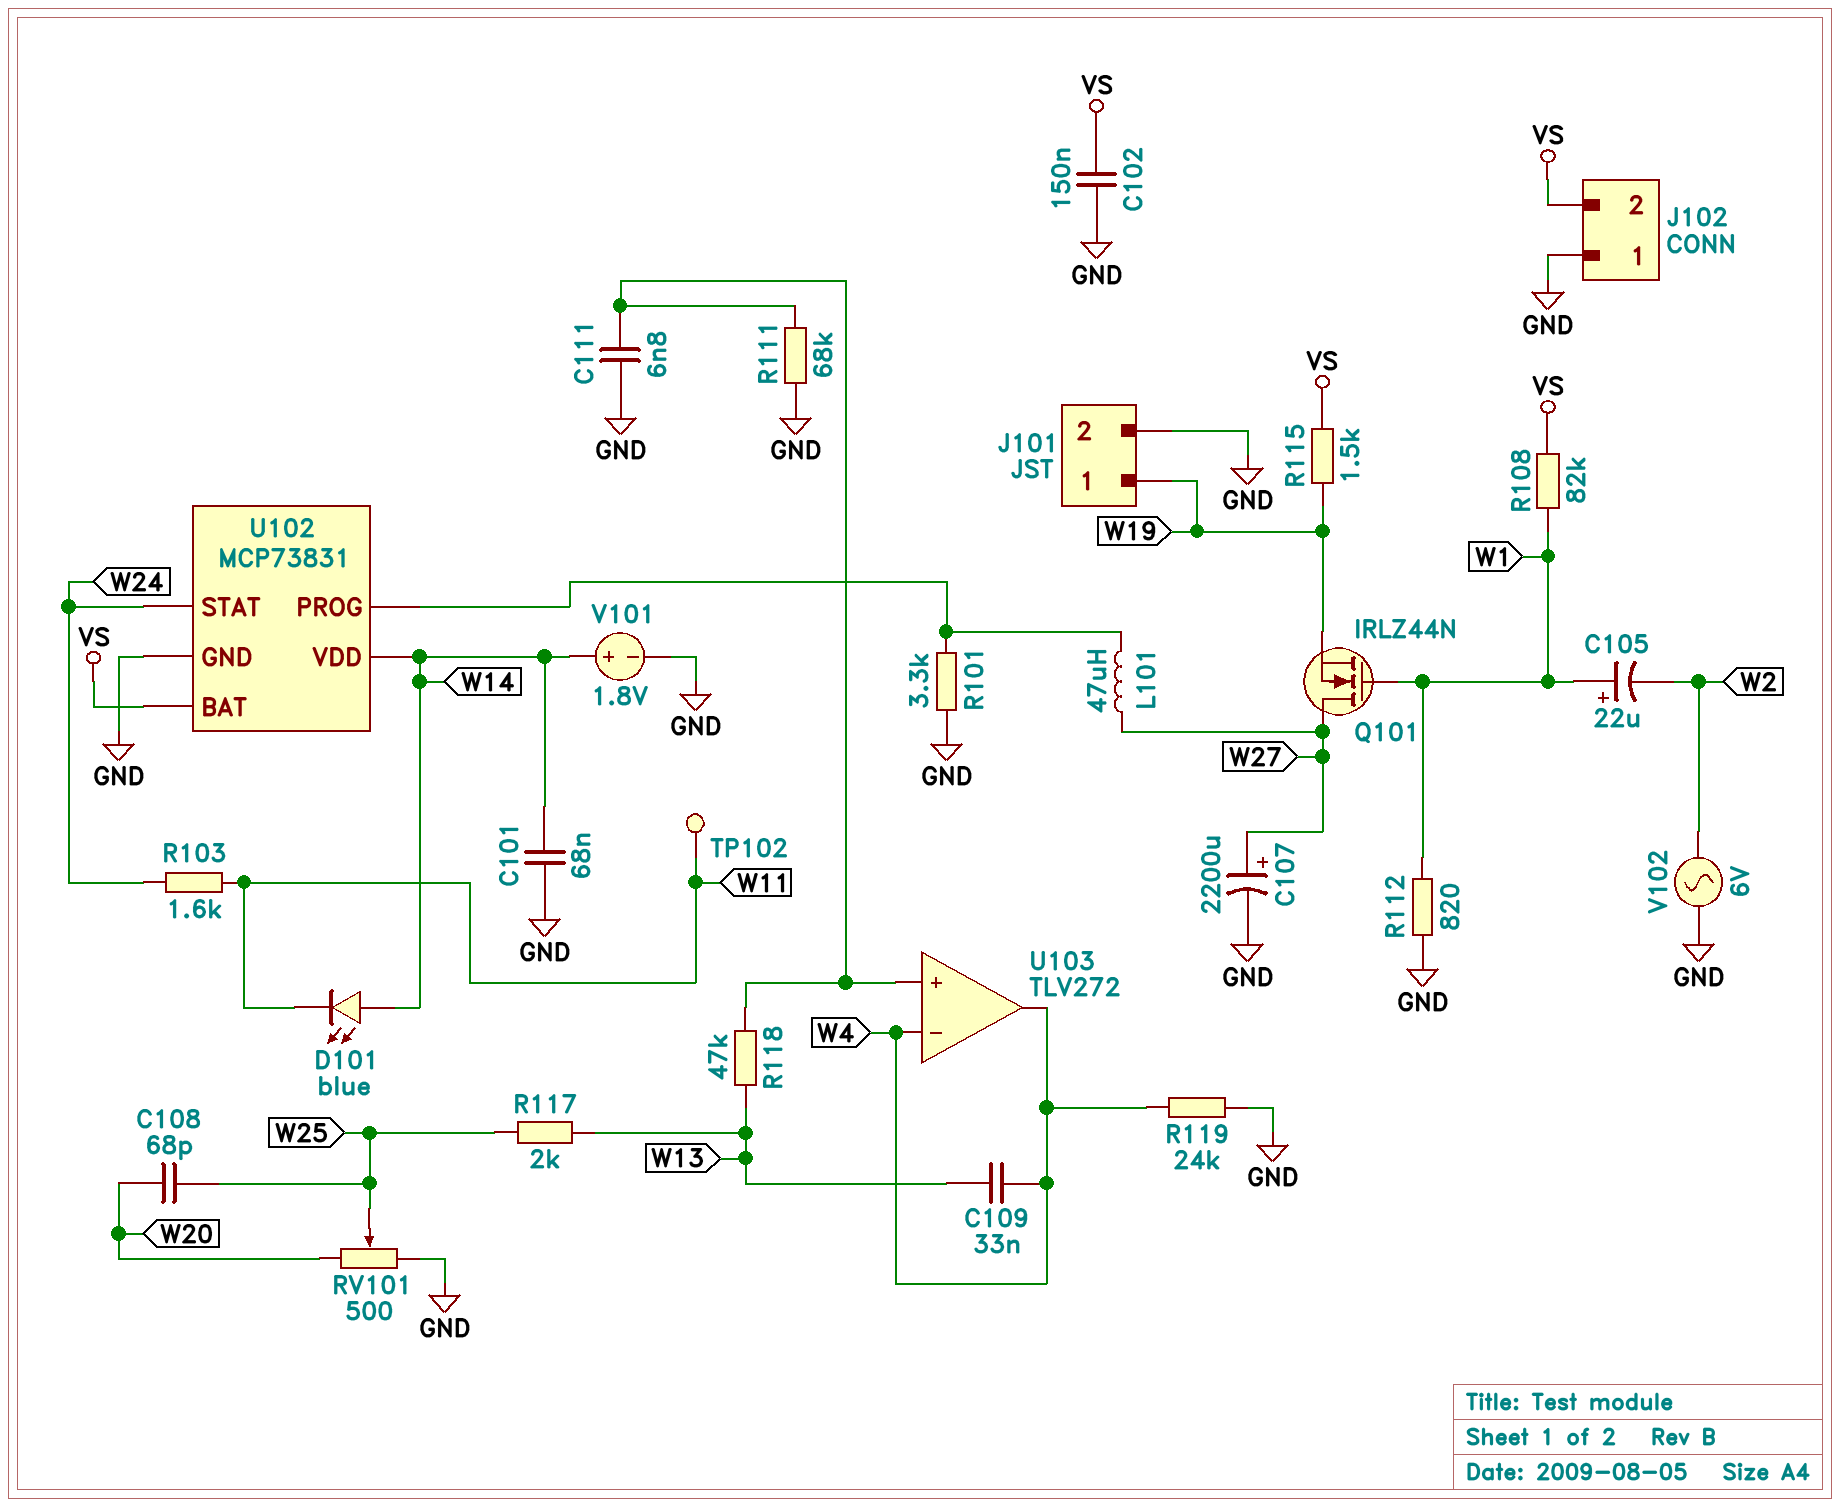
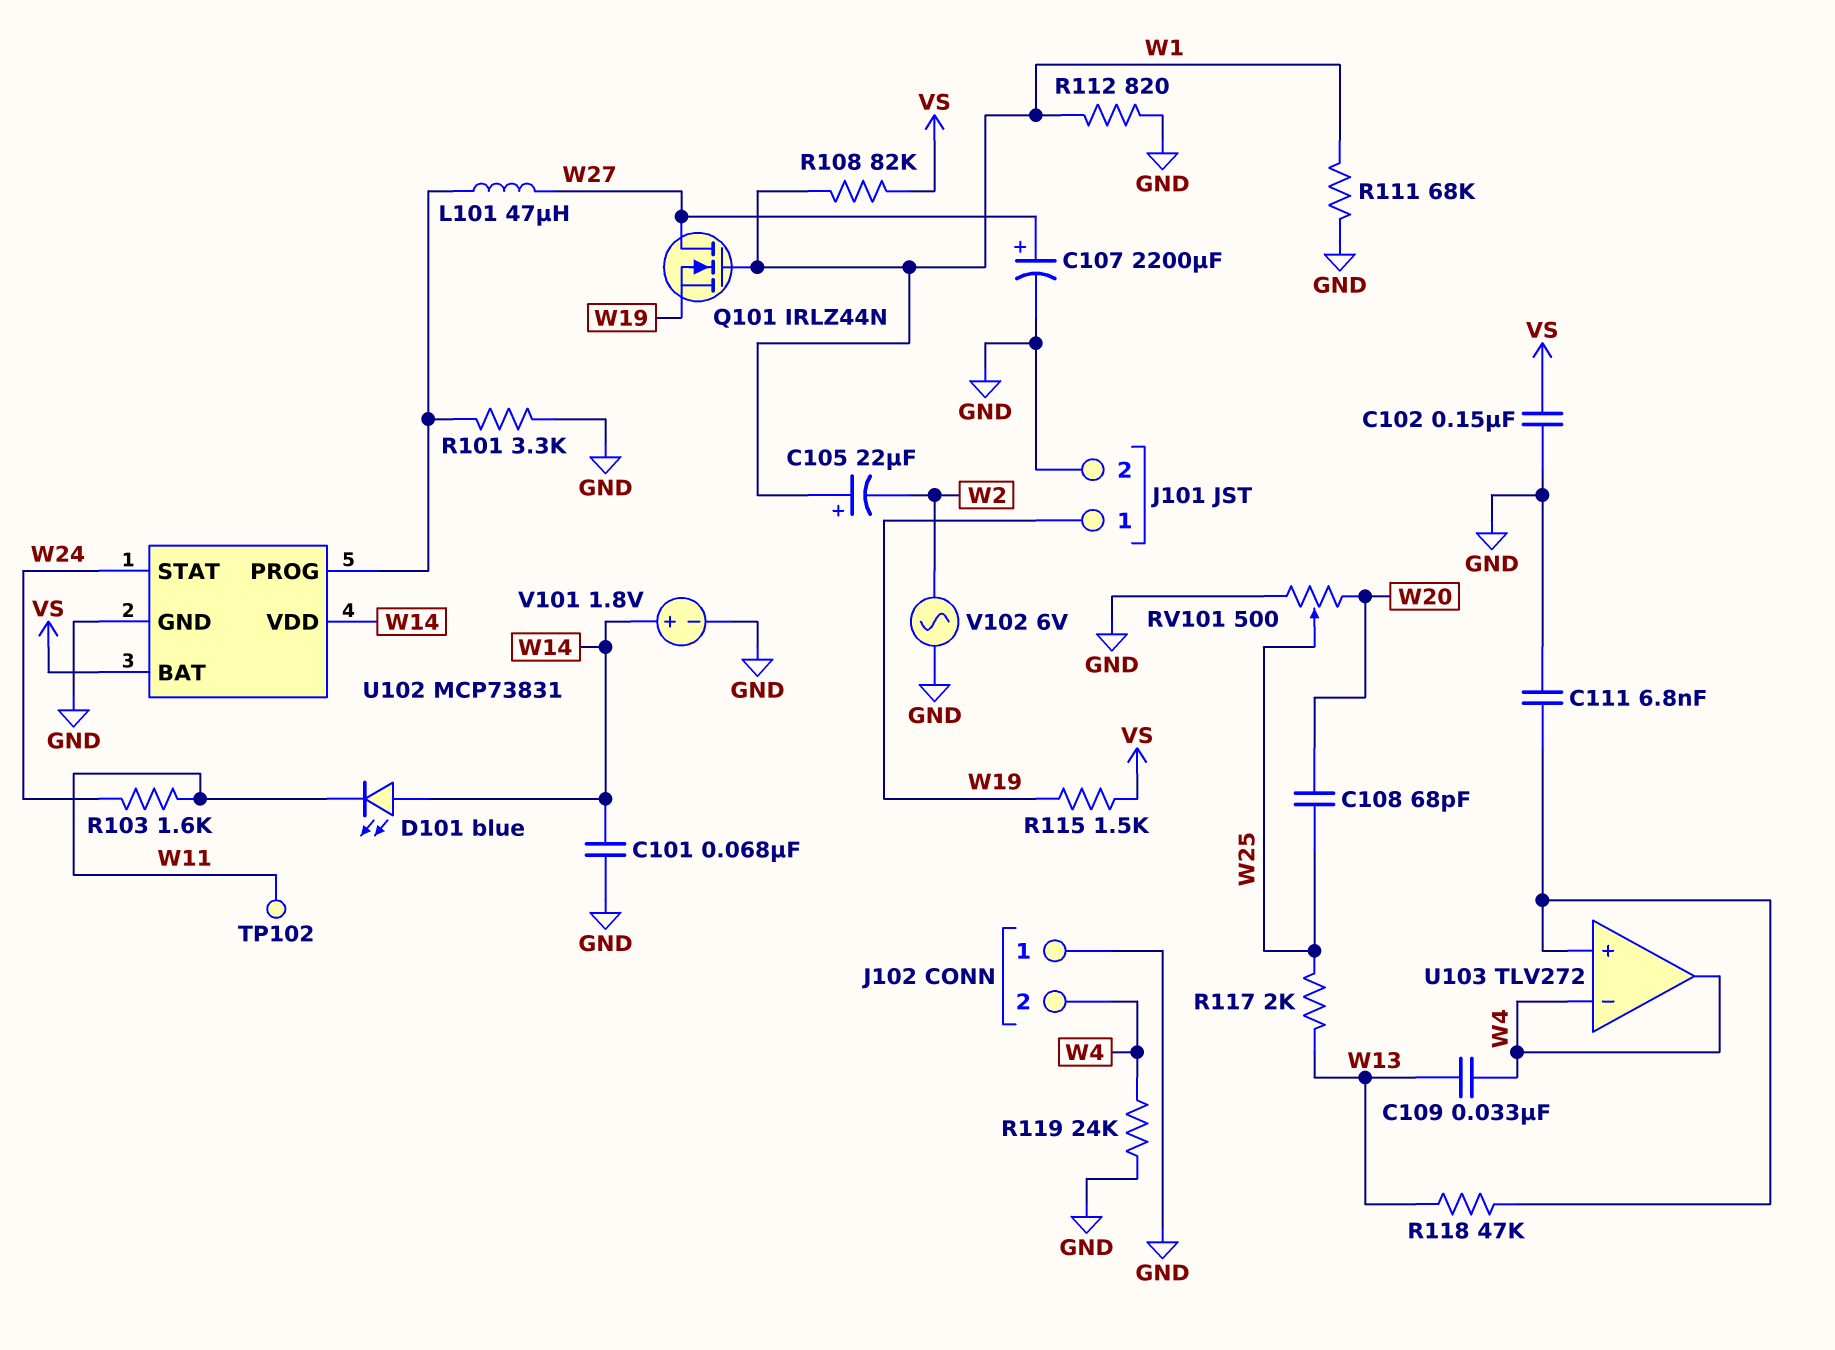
J102 pin 2: VS -> W4
R111: 68k (GND, U103/in+) -> 68k (GND, W1)

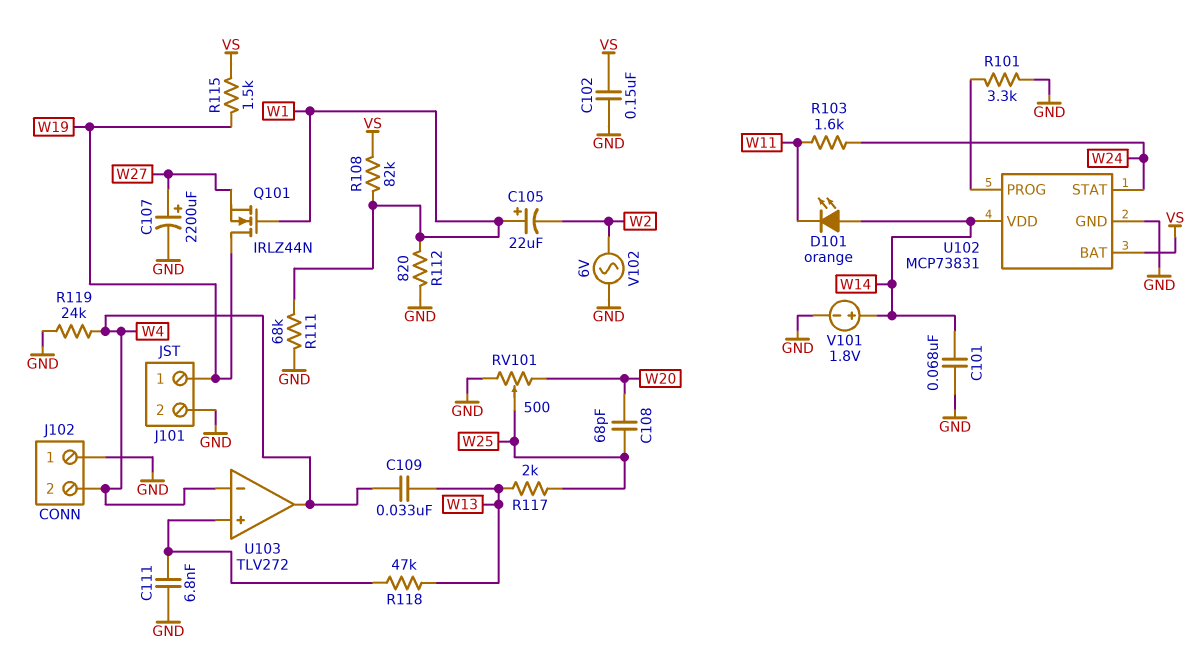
D101: LED blue (A W14, K W11) -> LED orange (A W14, K W11)
L101: 47uH (U102/PROG, W27) -> none
Q101: NMOS IRLZ44N (G W1, D W27, S W19) -> NMOS IRLZ44N (G W1, D W19, S W27)
TP102: test point (W11) -> none

